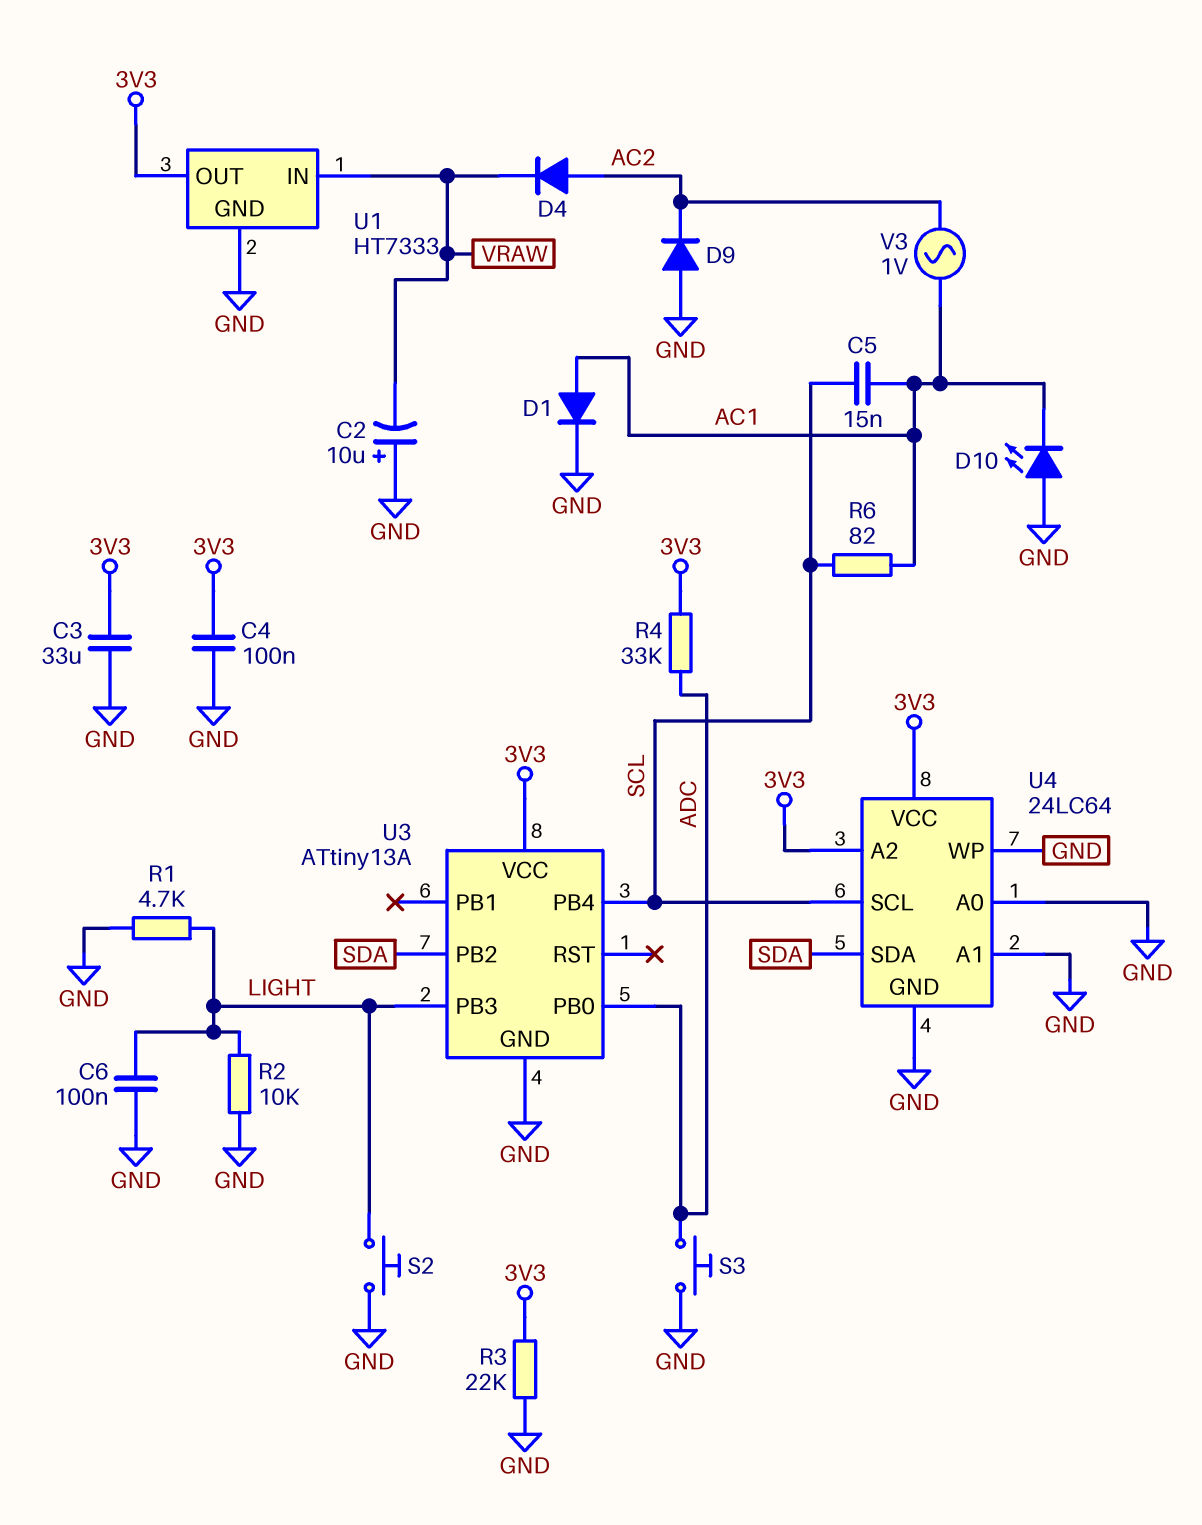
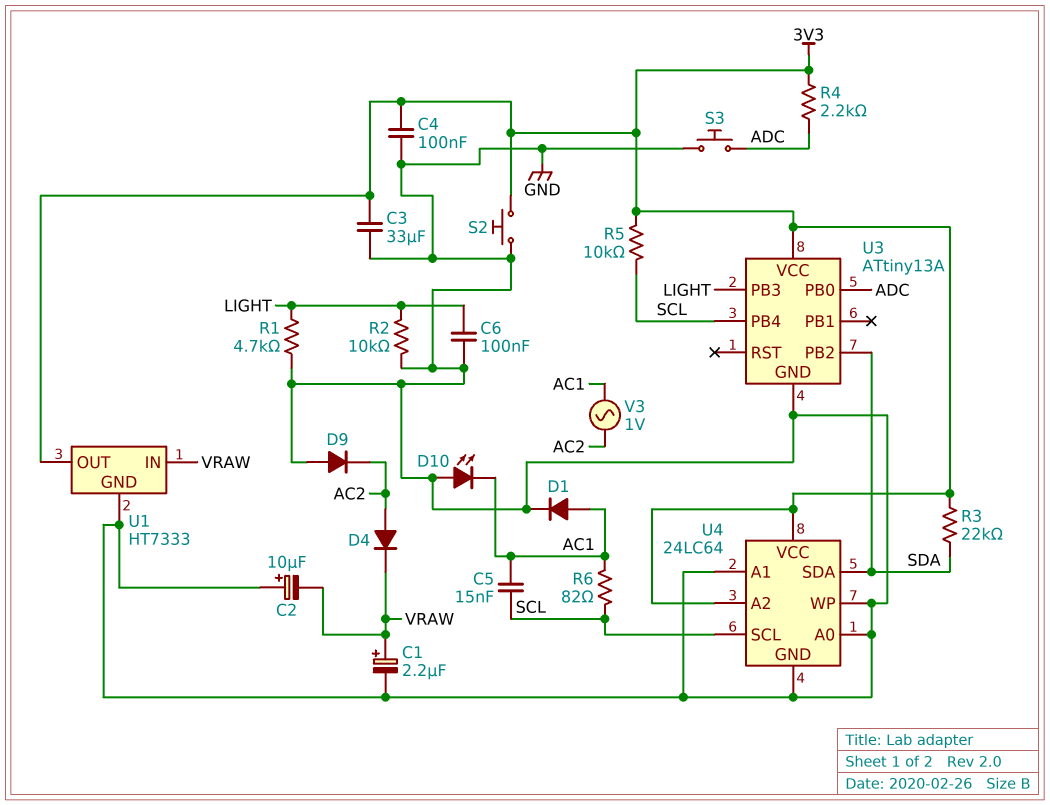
C1: none -> 2.2uF (plus VRAW, minus GND)
R3: 22k (3V3, GND) -> 22k (3V3, SDA)
R4: 33k (3V3, ADC) -> 2.2k (3V3, ADC)
R5: none -> 10k (3V3, SCL)
S2: button (GND, LIGHT) -> button (3V3, GND)

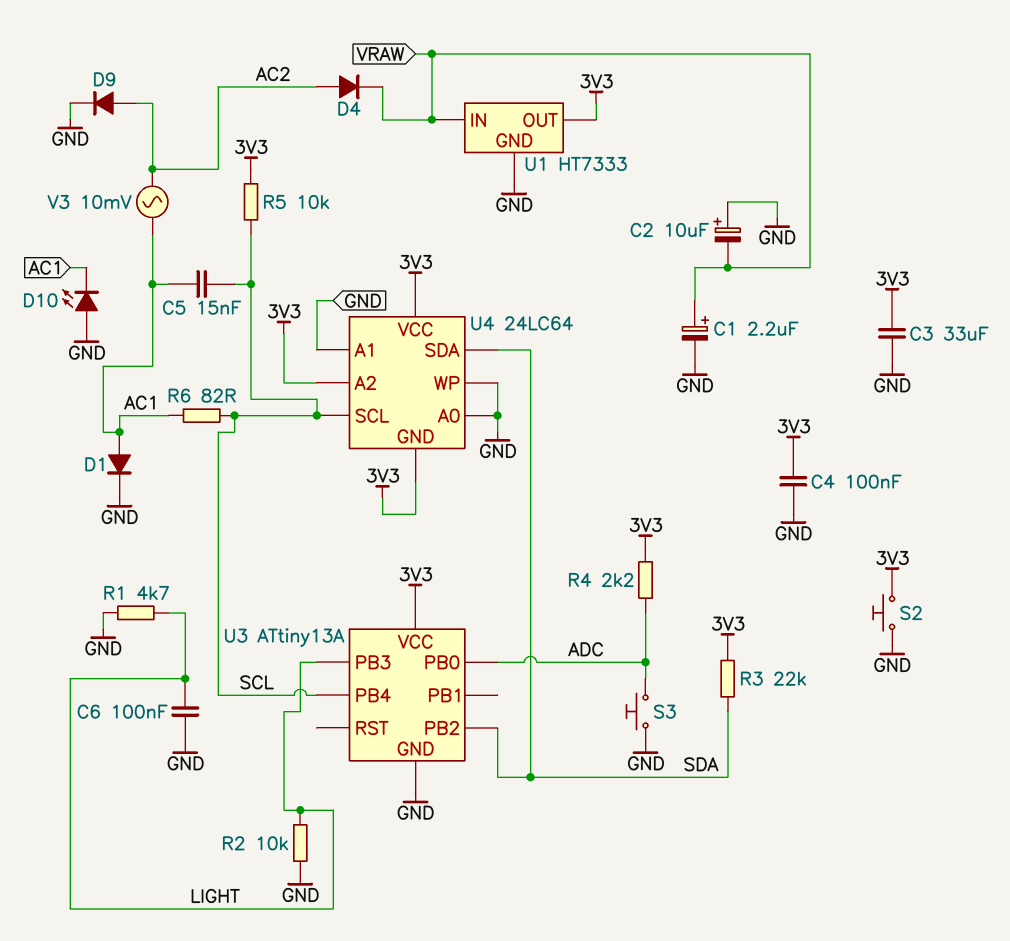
D9: diode (A GND, K AC2) -> diode (A AC2, K GND)
U4 pin GND: GND -> 3V3
V3: AC 1V (AC1, AC2) -> AC 10mV (AC1, AC2)

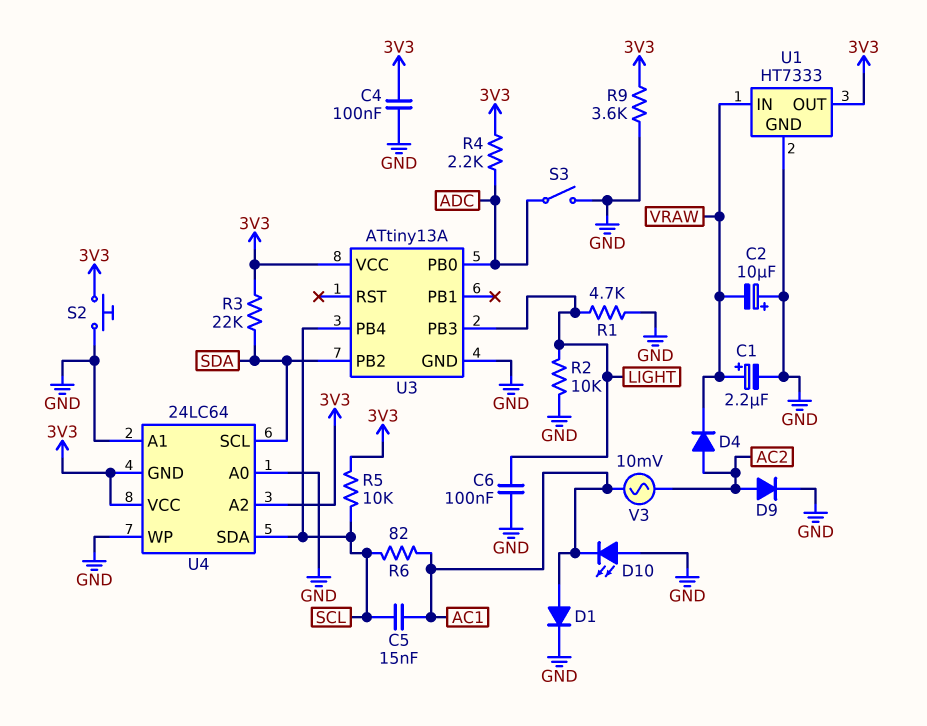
C3: 33uF (3V3, GND) -> none
R9: none -> 3.6k (3V3, GND)
S3: button (ADC, GND) -> switch (ADC, GND)
U4 pin SCL: SCL -> SDA
U4 pin SDA: SDA -> SCL

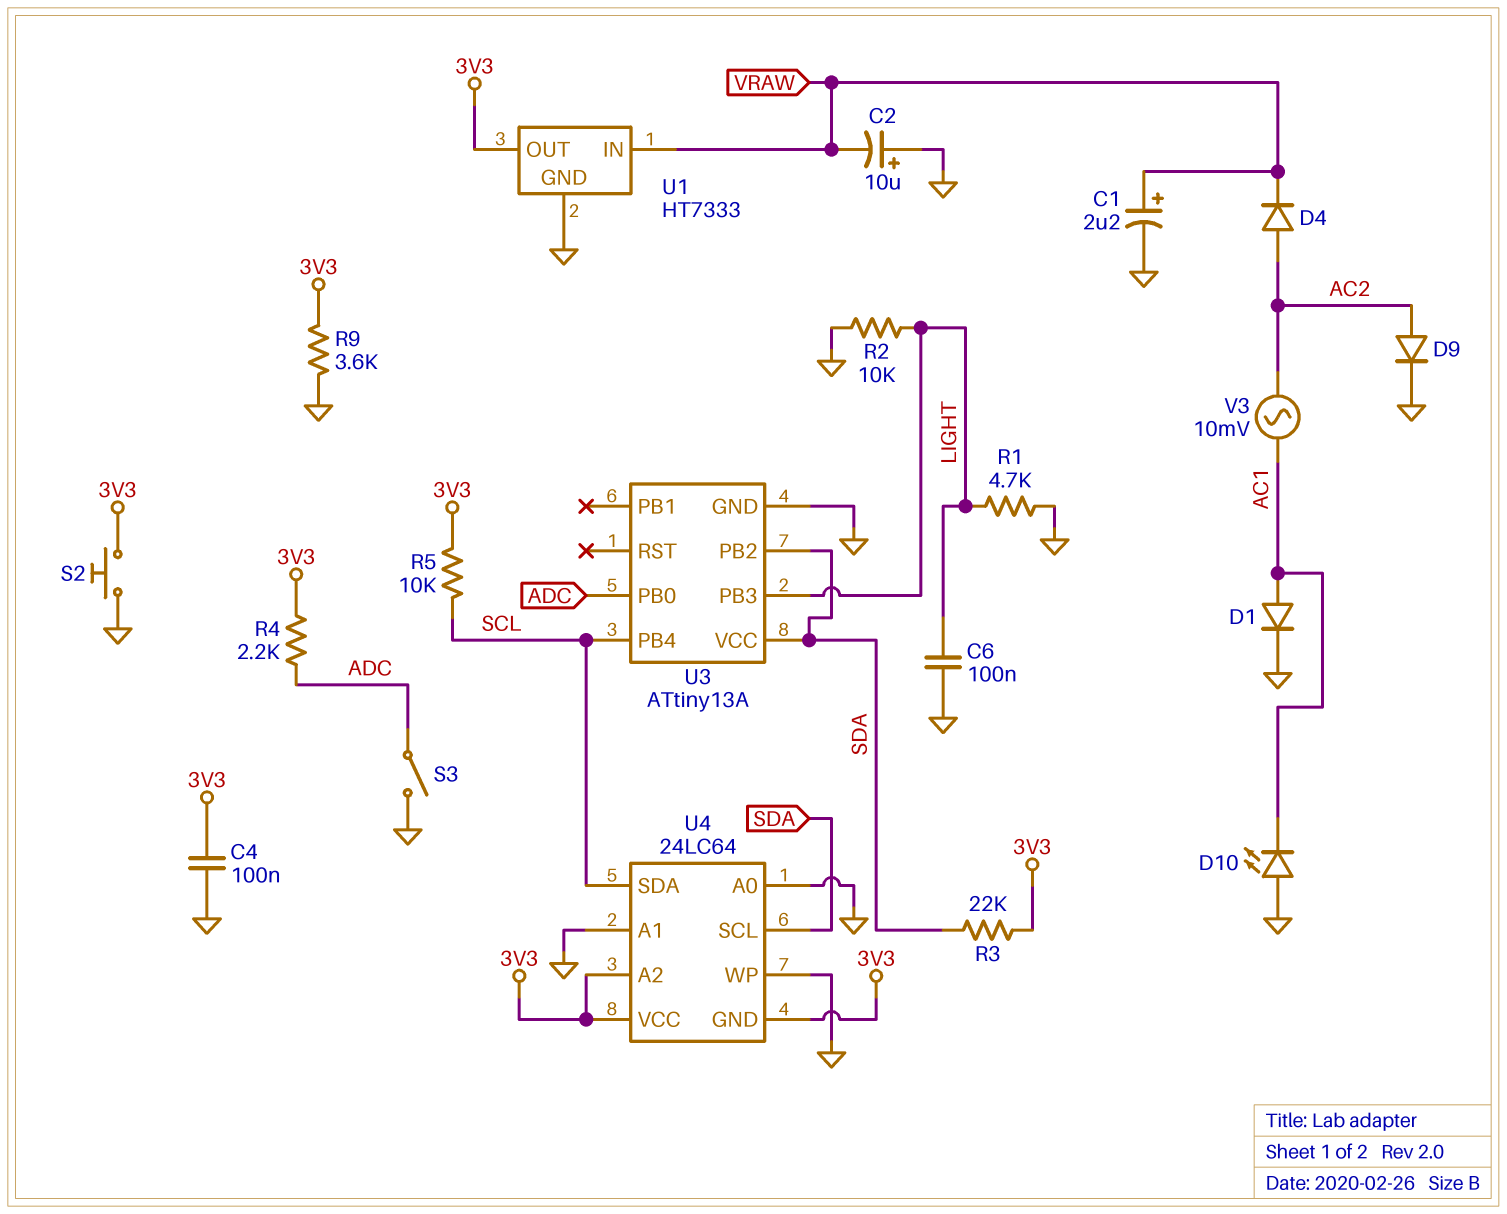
C5: 15nF (AC1, SCL) -> none
R6: 82 (AC1, SCL) -> none
U3 pin VCC: 3V3 -> SDA

